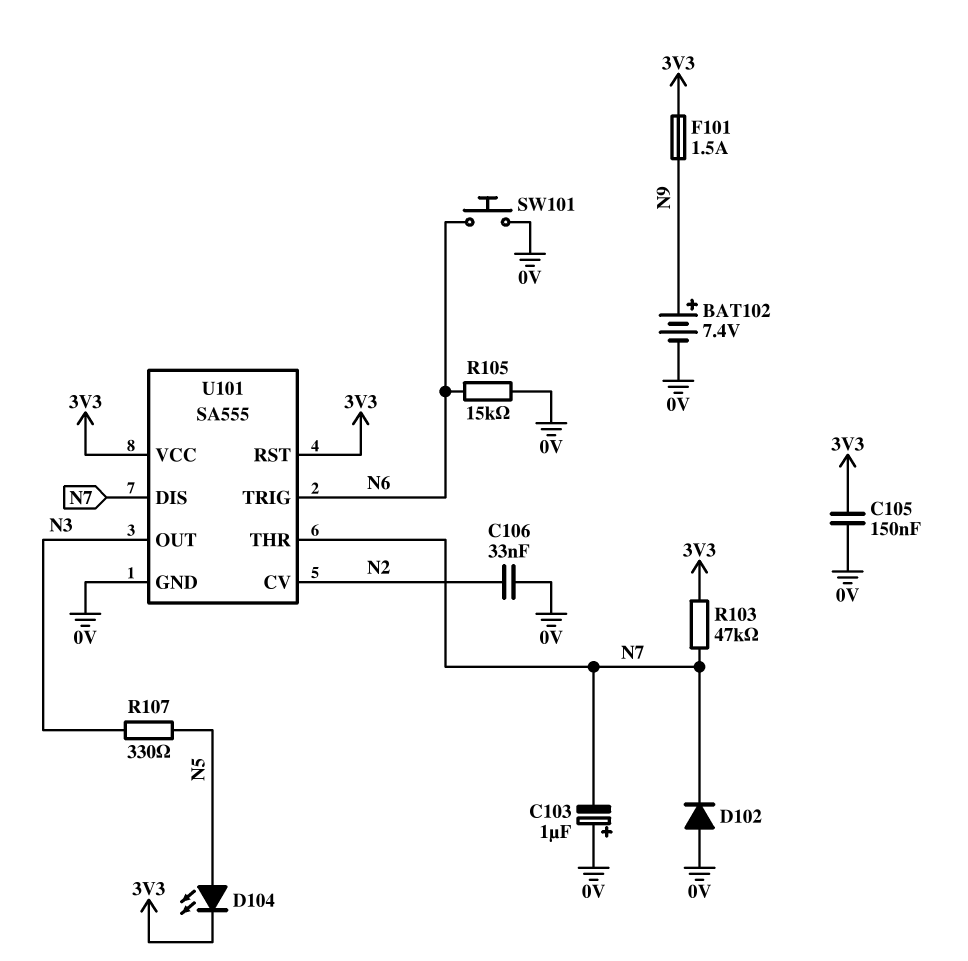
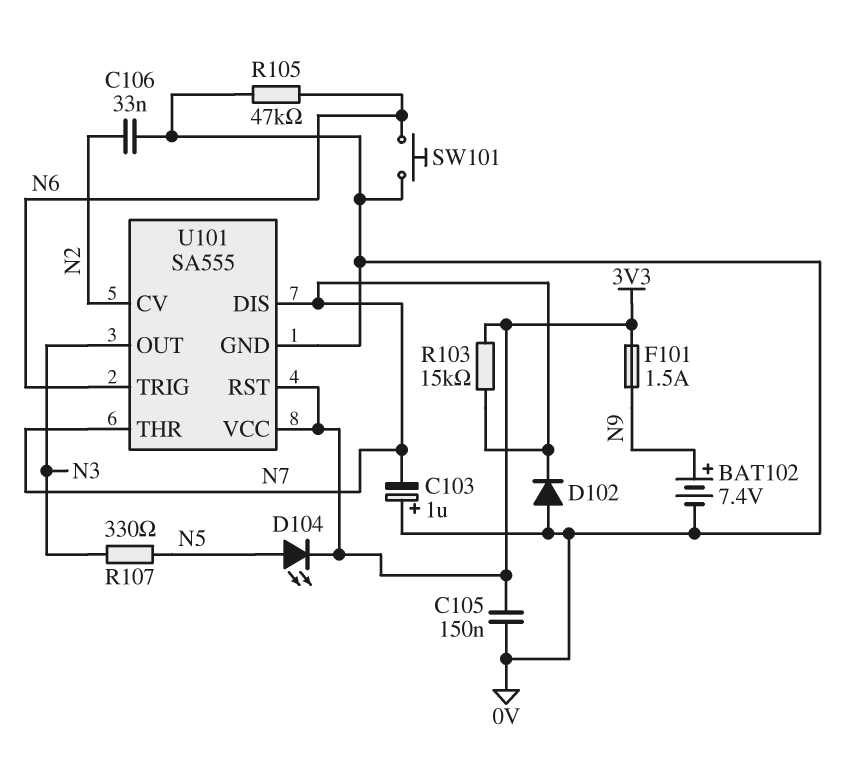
R103: 47k (3V3, N7) -> 15k (3V3, N7)
R105: 15k (0V, N6) -> 47k (0V, N6)

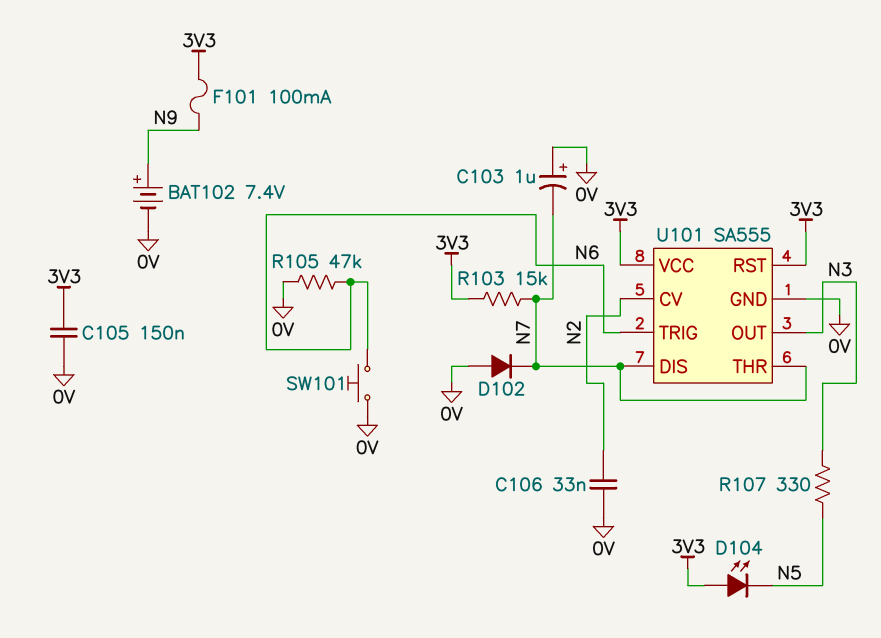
D104: LED (A N5, K 3V3) -> LED (A 3V3, K N5)
F101: 1.5A (3V3, N9) -> 100mA (3V3, N9)

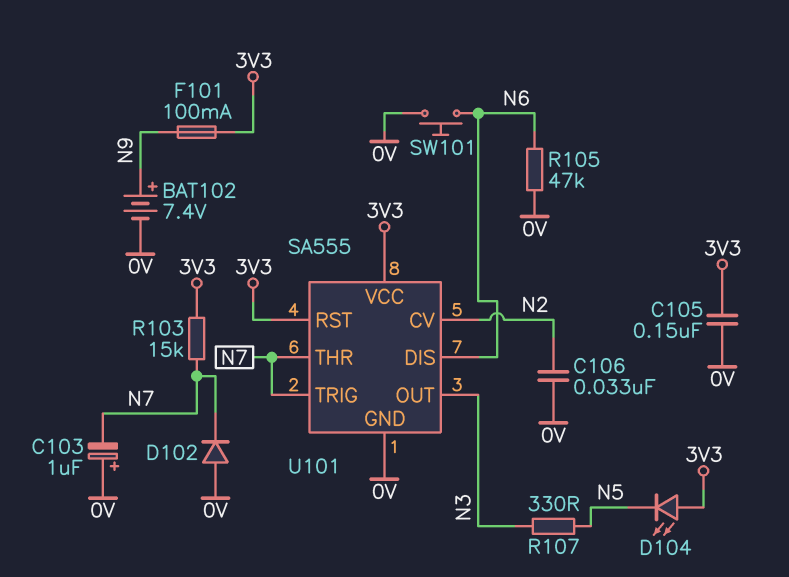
U101 pin DIS: N7 -> N6
U101 pin TRIG: N6 -> N7

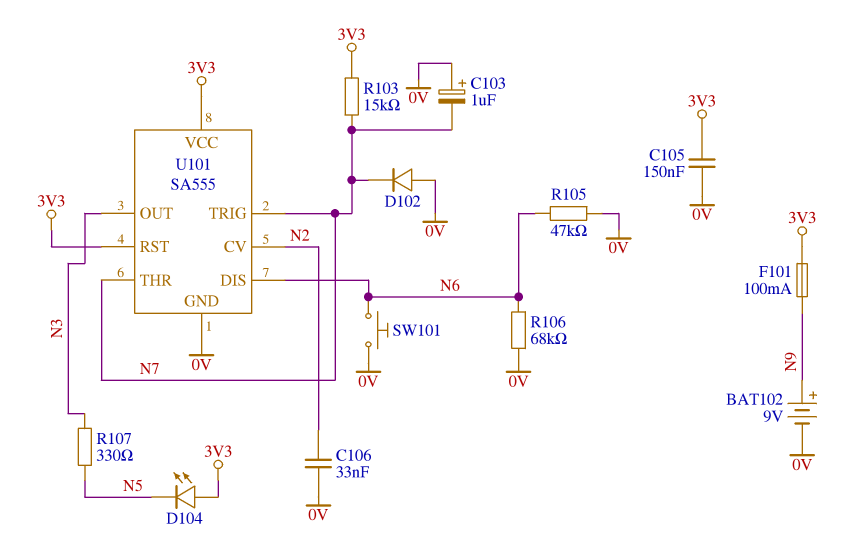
BAT102: 7.4V (plus N9, minus 0V) -> 9V (plus N9, minus 0V)
R106: none -> 68k (0V, N6)

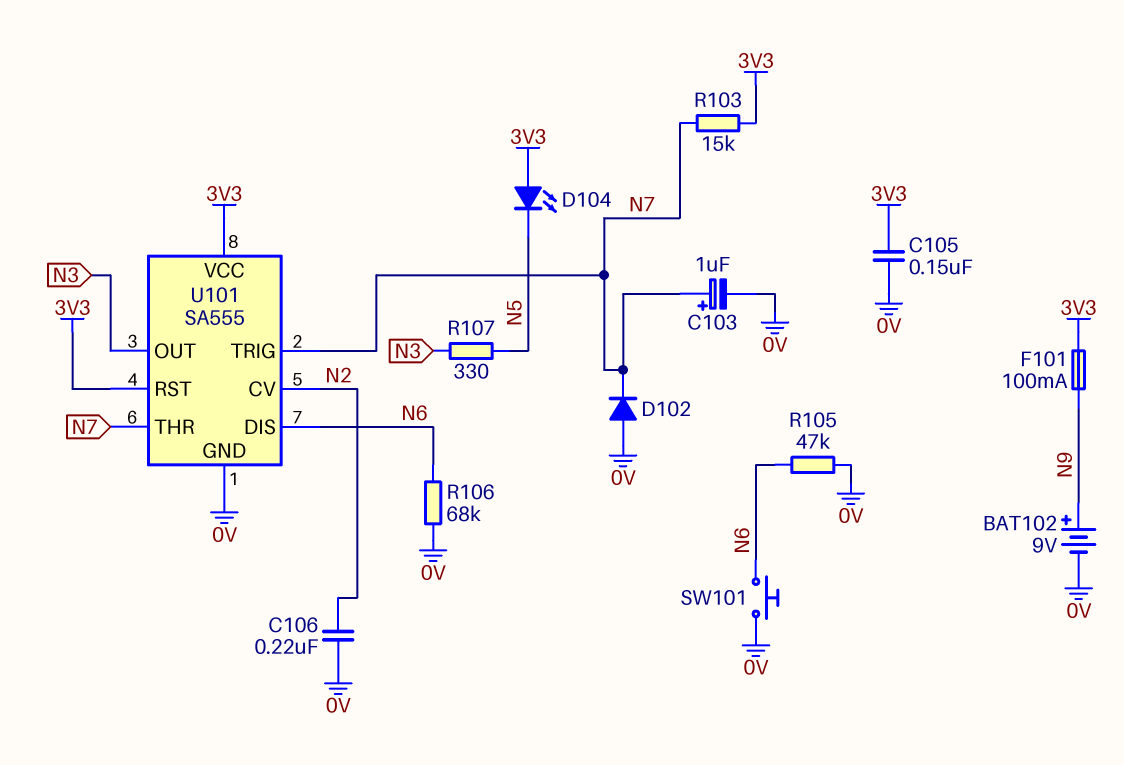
C103: 1uF (plus 0V, minus N7) -> 1uF (plus N7, minus 0V)
C106: 33nF (0V, N2) -> 220nF (0V, N2)

